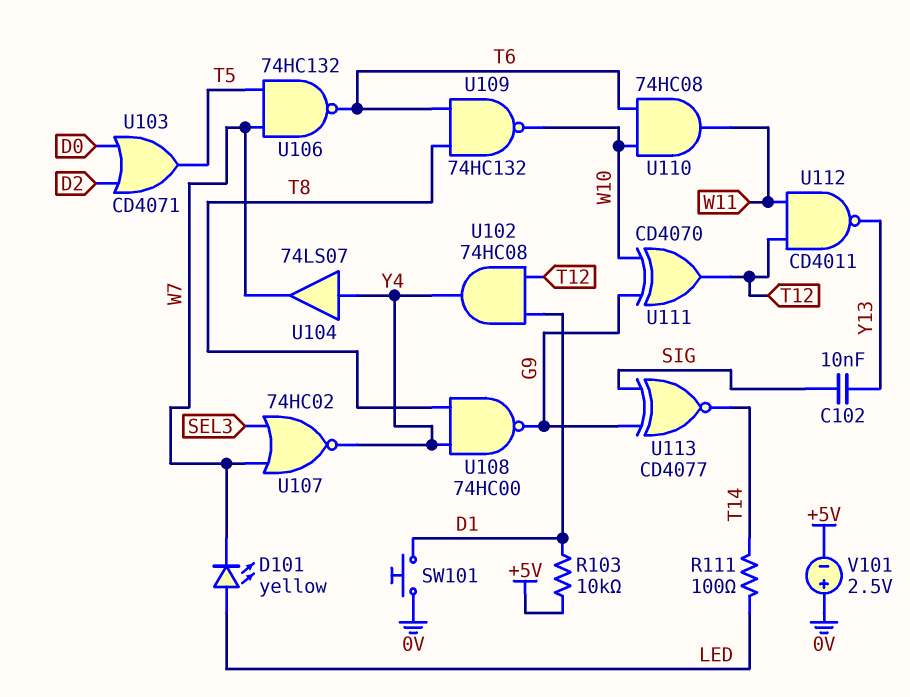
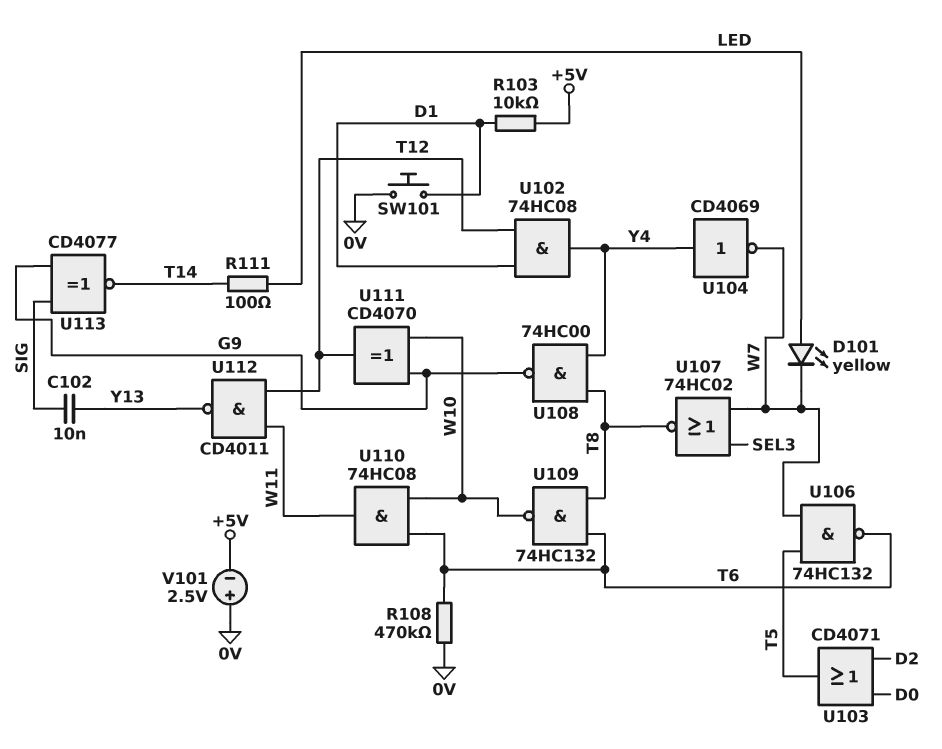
R108: none -> 470k (0V, T6)
U104: buffer 74LS07 (in Y4, out W7) -> NOT CD4069 (in Y4, out W7)
U107: NOR 74HC02 (in SEL3, in W7, out Y4) -> NOR 74HC02 (in SEL3, in W7, out T8)

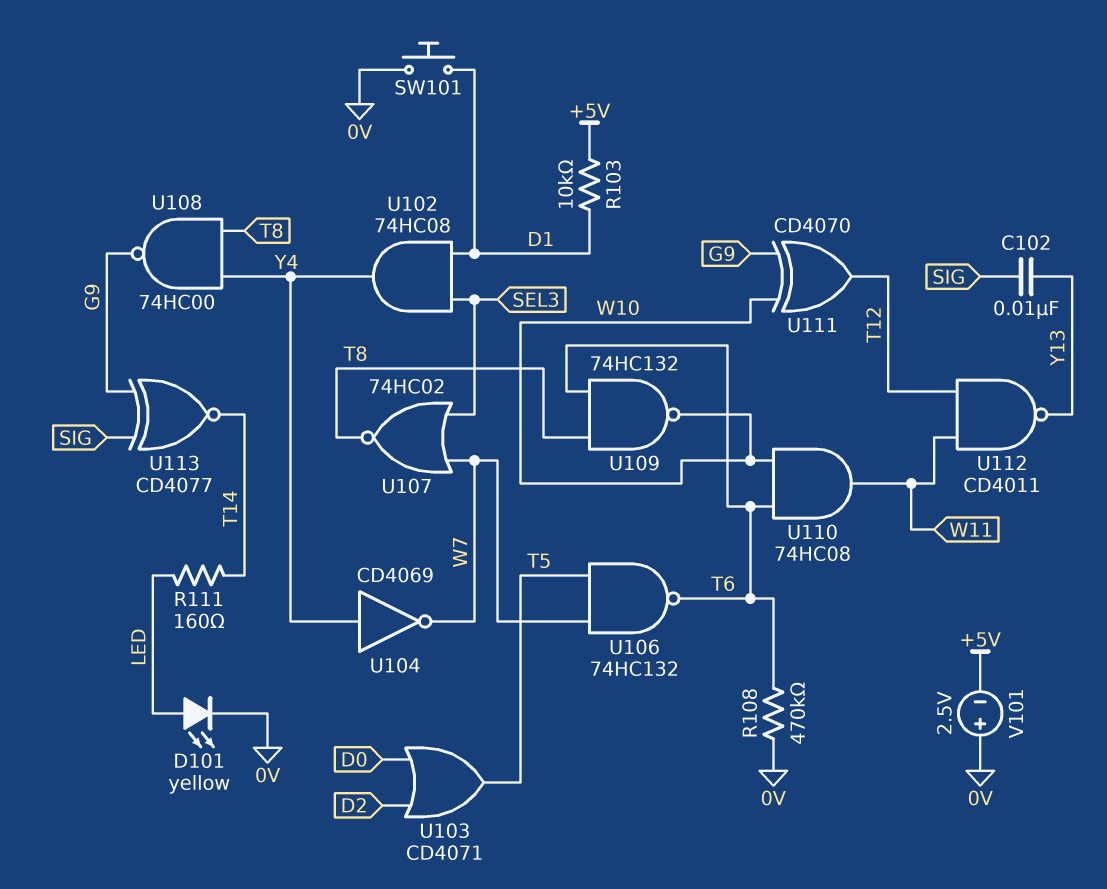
D101: LED yellow (A LED, K W7) -> LED yellow (A LED, K 0V)
R111: 100 (LED, T14) -> 160 (LED, T14)
U102: AND 74HC08 (in D1, in T12, out Y4) -> AND 74HC08 (in D1, in SEL3, out Y4)

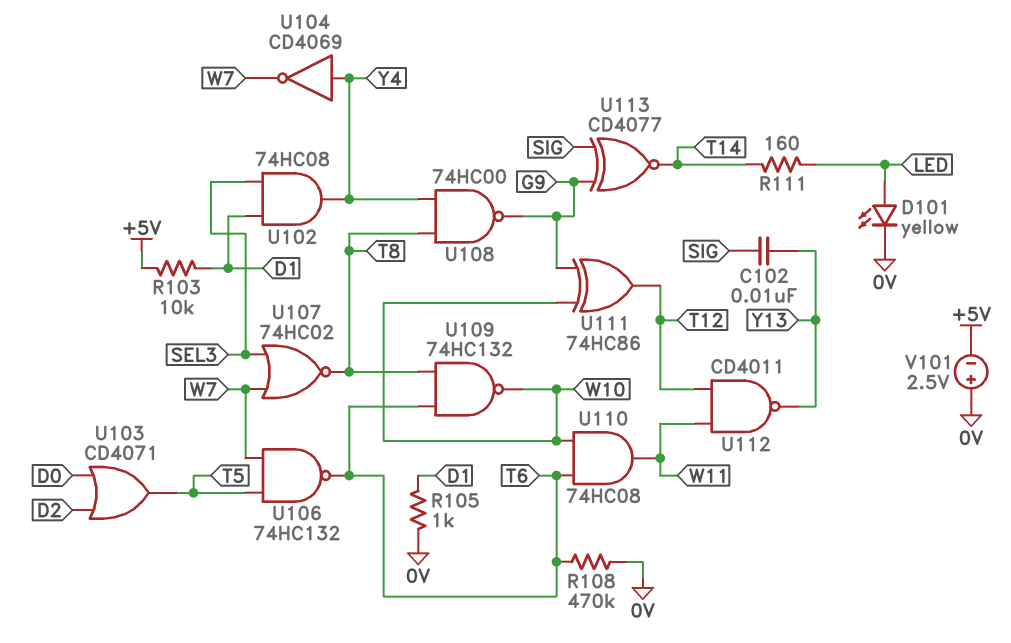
R105: none -> 1k (0V, D1)
SW101: button (0V, D1) -> none
U111: XOR CD4070 (in G9, in W10, out T12) -> XOR 74HC86 (in G9, in W10, out T12)

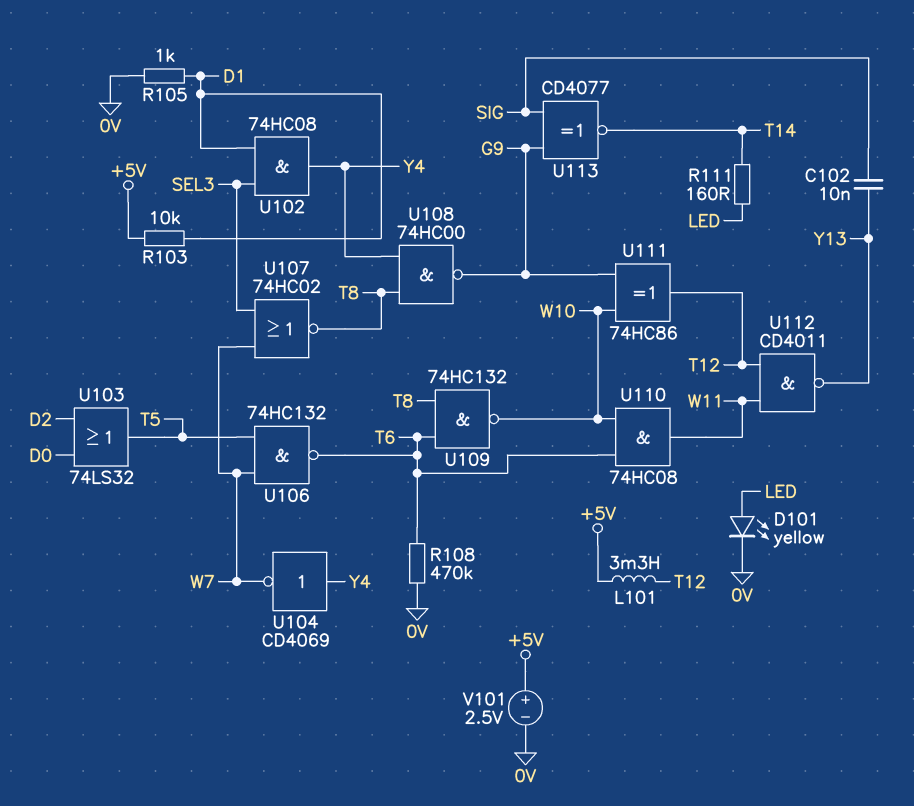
L101: none -> 3.3mH (+5V, T12)
U103: OR CD4071 (in D0, in D2, out T5) -> OR 74LS32 (in D0, in D2, out T5)
V101: 2.5V (plus 0V, minus +5V) -> 2.5V (plus +5V, minus 0V)

